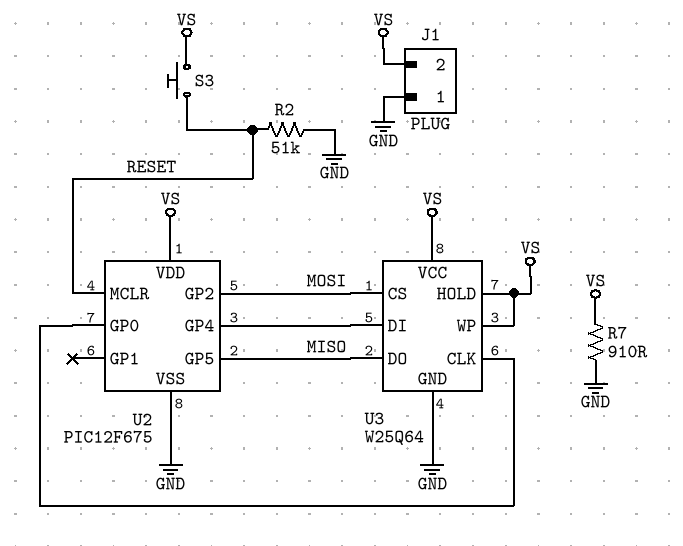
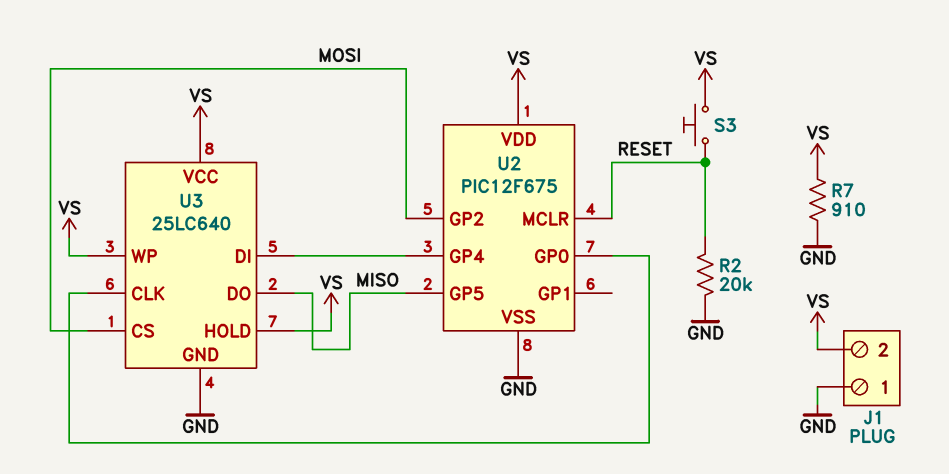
R2: 51k (GND, RESET) -> 20k (GND, RESET)
U3: W25Q64 -> 25LC640

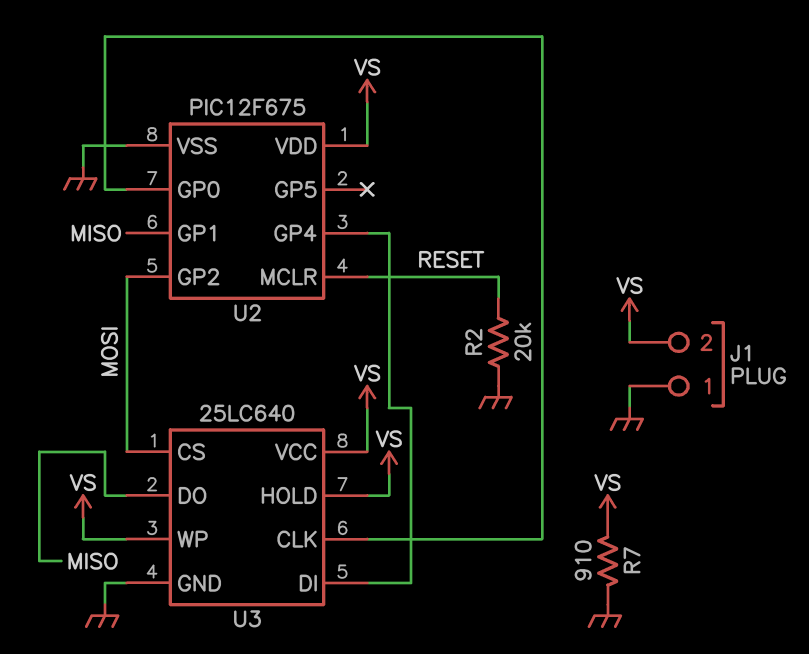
S3: button (RESET, VS) -> none
U2 pin GP1: none -> MISO
U2 pin GP5: MISO -> none

